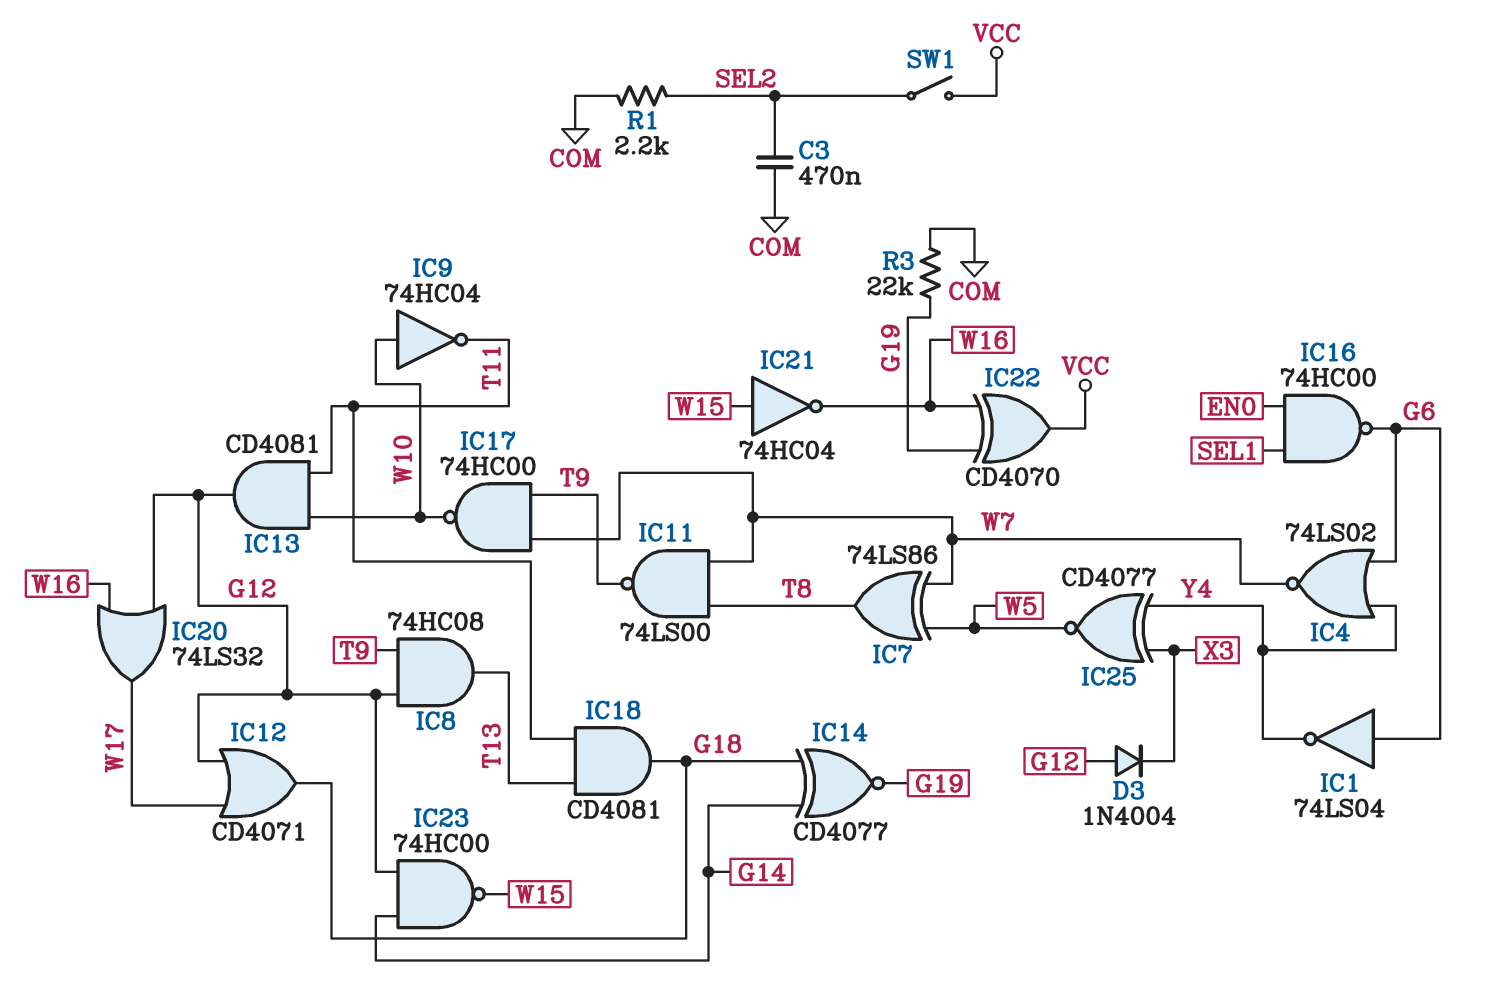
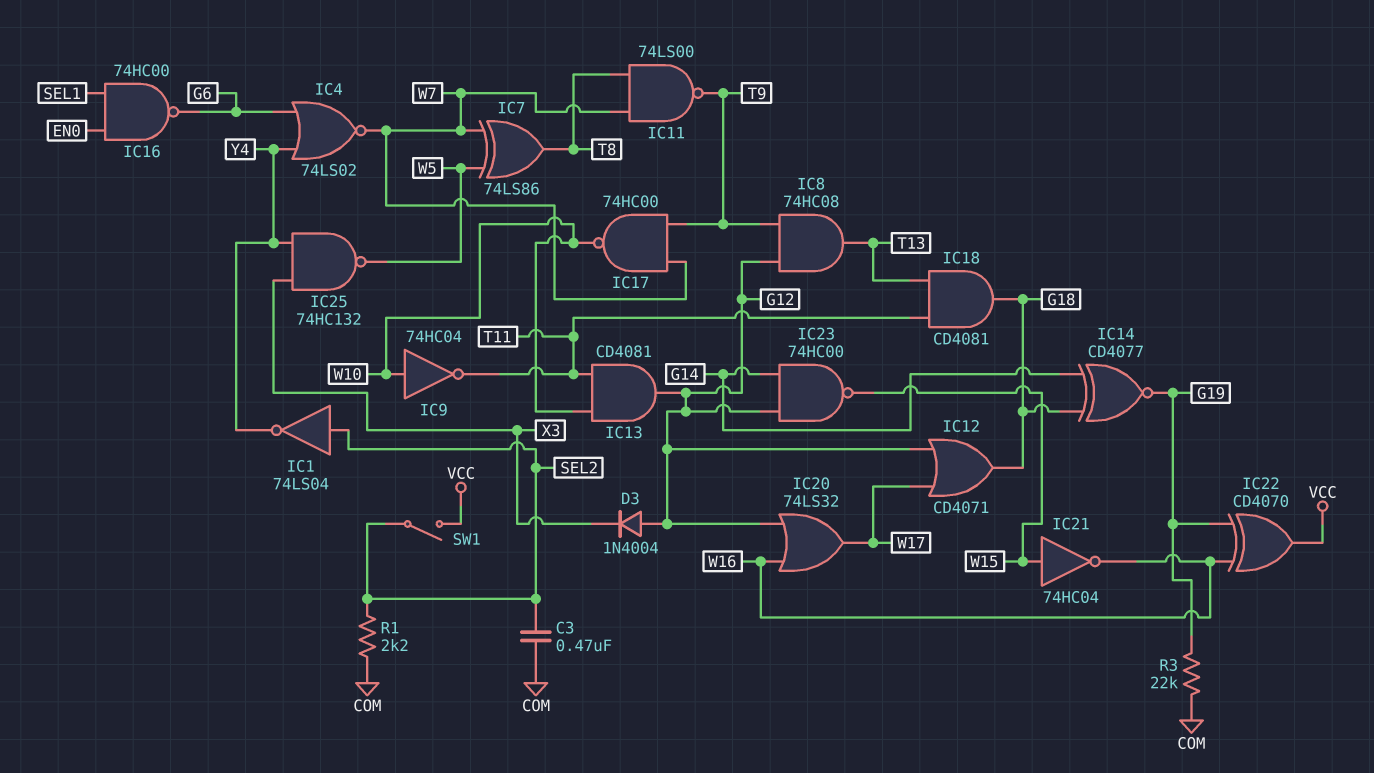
IC1: NOT 74LS04 (in G6, out Y4) -> NOT 74LS04 (in SEL2, out Y4)
IC25: XNOR CD4077 (in X3, in Y4, out W5) -> NAND 74HC132 (in X3, in Y4, out W5)

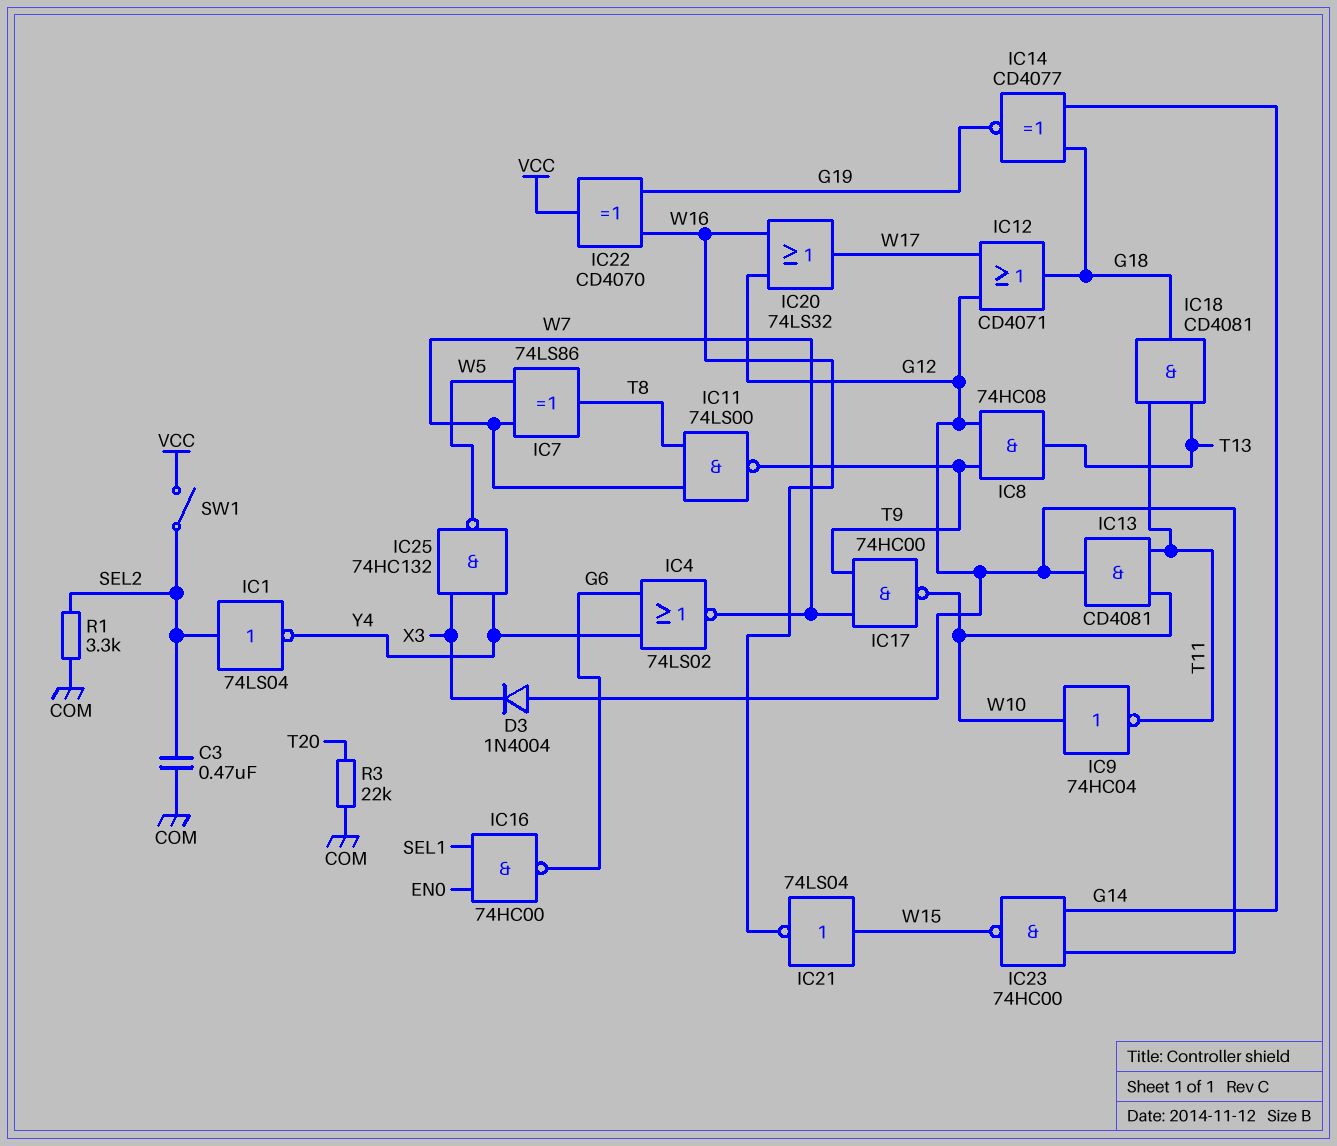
IC21: NOT 74HC04 (in W15, out W16) -> NOT 74LS04 (in W15, out W16)
R1: 2.2k (COM, SEL2) -> 3.3k (COM, SEL2)
R3: 22k (COM, G19) -> 22k (COM, T20)

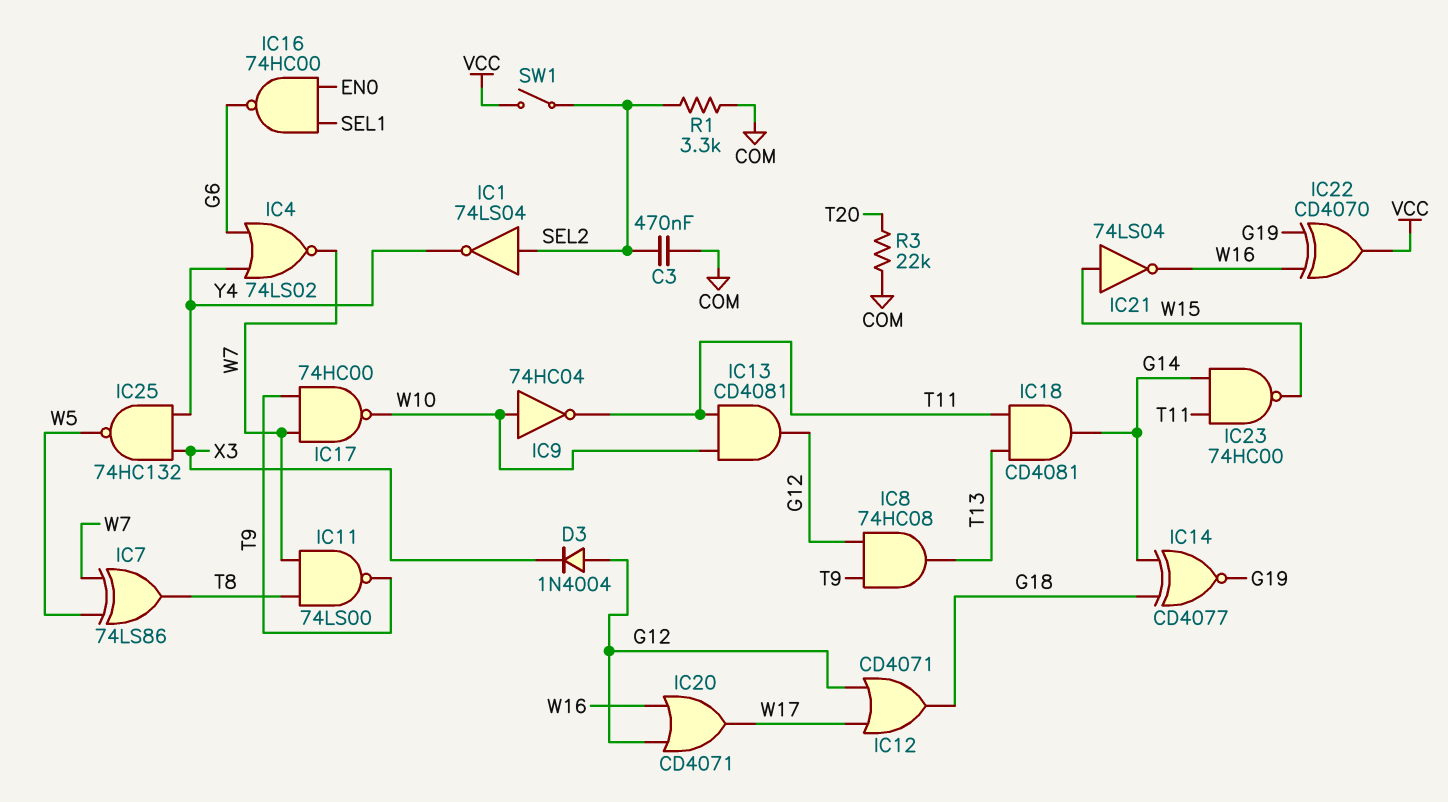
IC18: AND CD4081 (in T11, in T13, out G18) -> AND CD4081 (in T11, in T13, out G14)
IC20: OR 74LS32 (in G12, in W16, out W17) -> OR CD4071 (in G12, in W16, out W17)
IC23: NAND 74HC00 (in G12, in G14, out W15) -> NAND 74HC00 (in G14, in T11, out W15)

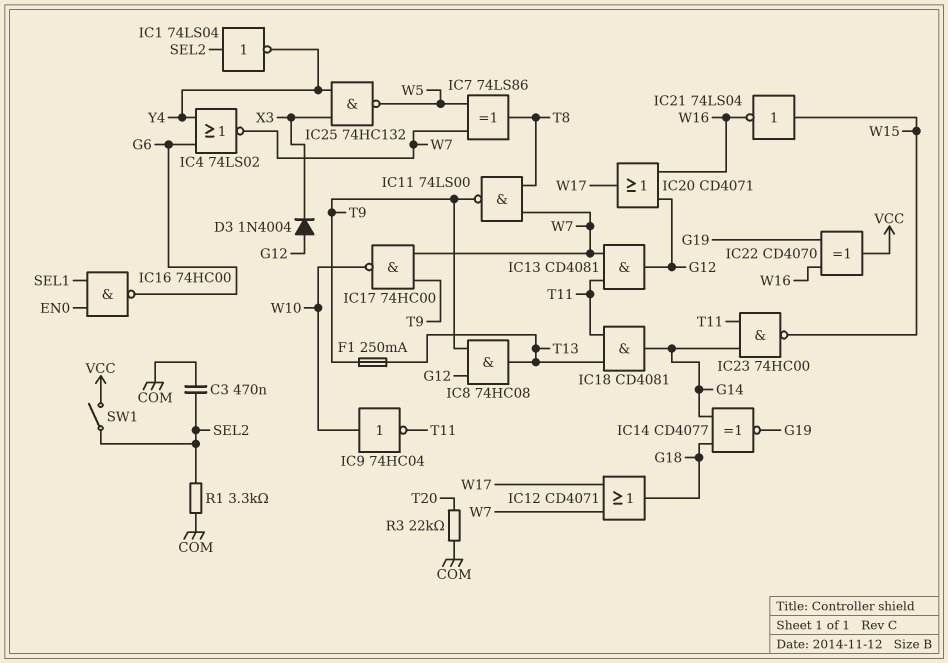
F1: none -> 250mA (T9, T13)
IC12: OR CD4071 (in G12, in W17, out G18) -> OR CD4071 (in W7, in W17, out G18)
IC13: AND CD4081 (in T11, in W10, out G12) -> AND CD4081 (in T11, in W7, out G12)

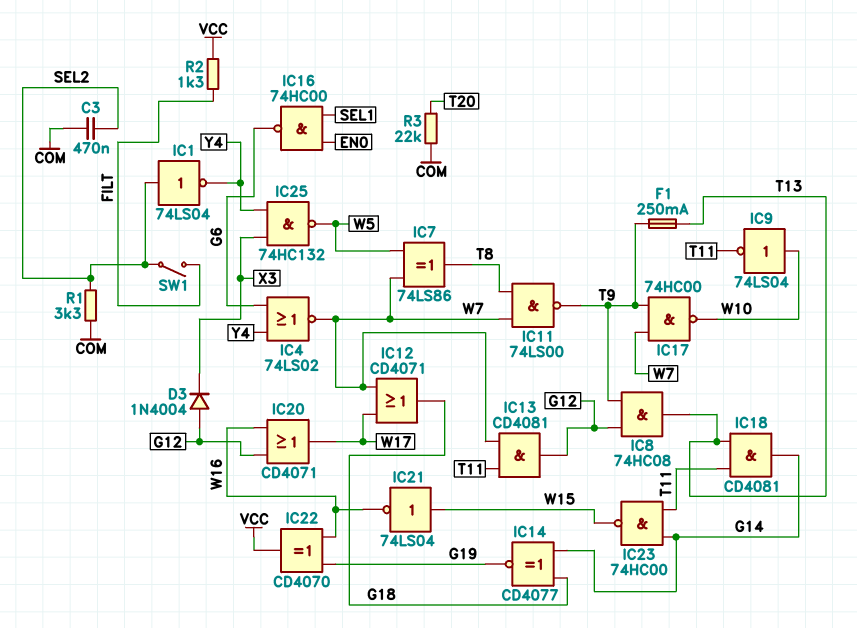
IC9: NOT 74HC04 (in W10, out T11) -> NOT 74LS04 (in W10, out T11)
R2: none -> 1.3k (FILT, VCC)
SW1: switch (SEL2, VCC) -> switch (FILT, SEL2)

